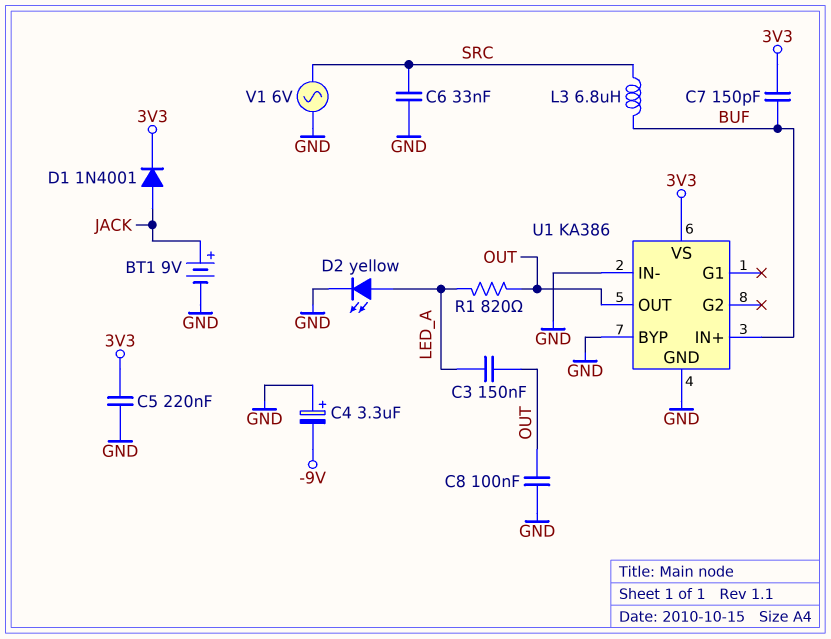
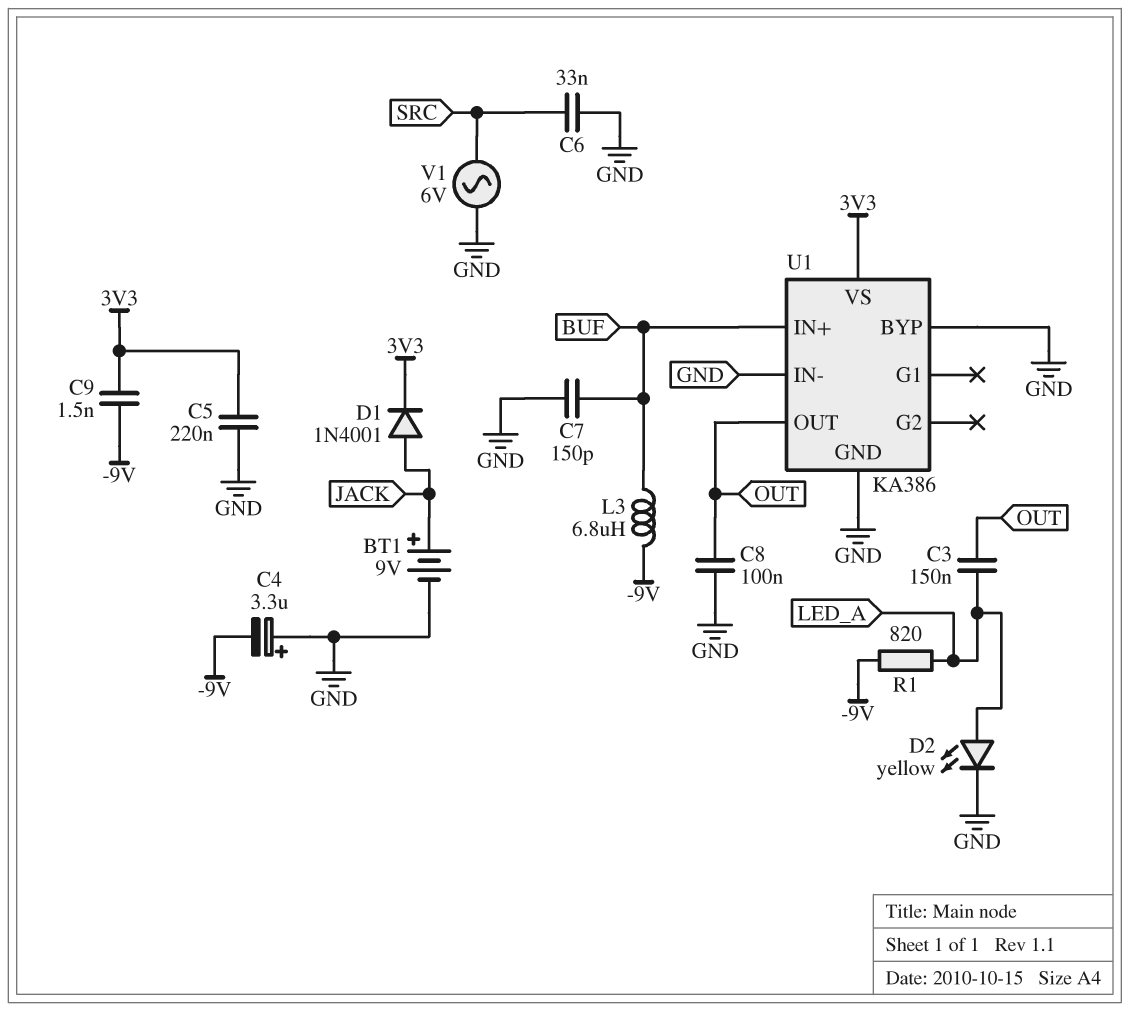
C7: 150pF (3V3, BUF) -> 150pF (BUF, GND)
C9: none -> 1.5nF (-9V, 3V3)
L3: 6.8uH (BUF, SRC) -> 6.8uH (-9V, BUF)
R1: 820 (LED_A, OUT) -> 820 (-9V, LED_A)

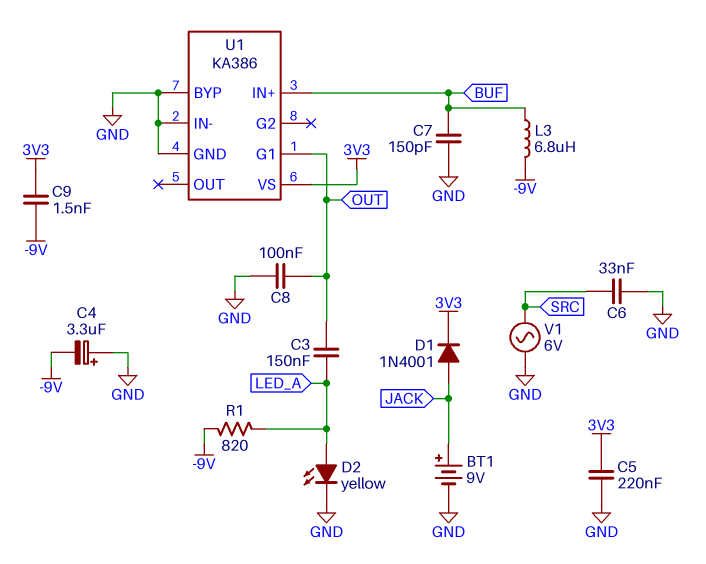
U1 pin G1: none -> OUT
U1 pin OUT: OUT -> none

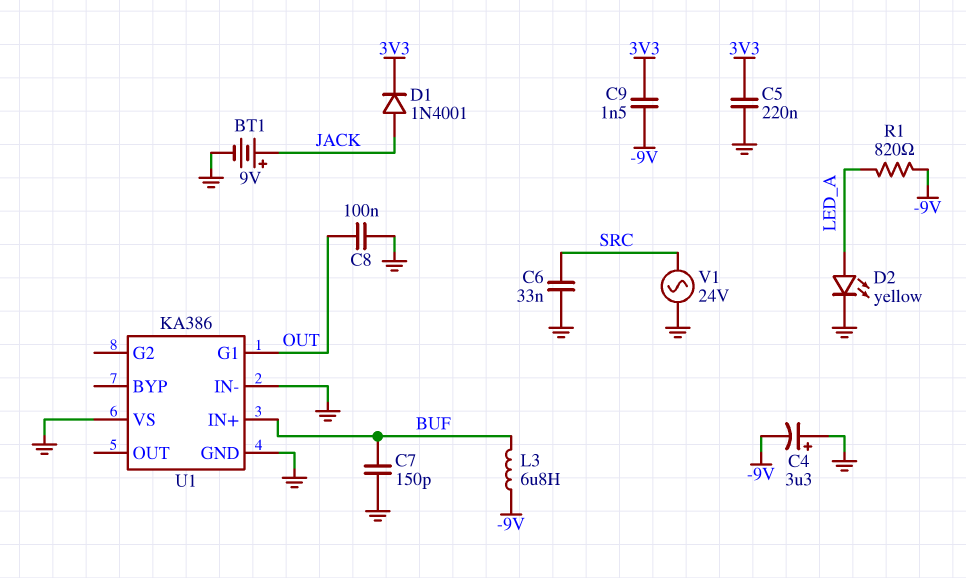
C3: 150nF (LED_A, OUT) -> none
U1 pin BYP: GND -> none
U1 pin VS: 3V3 -> GND
V1: AC 6V (GND, SRC) -> AC 24V (GND, SRC)

